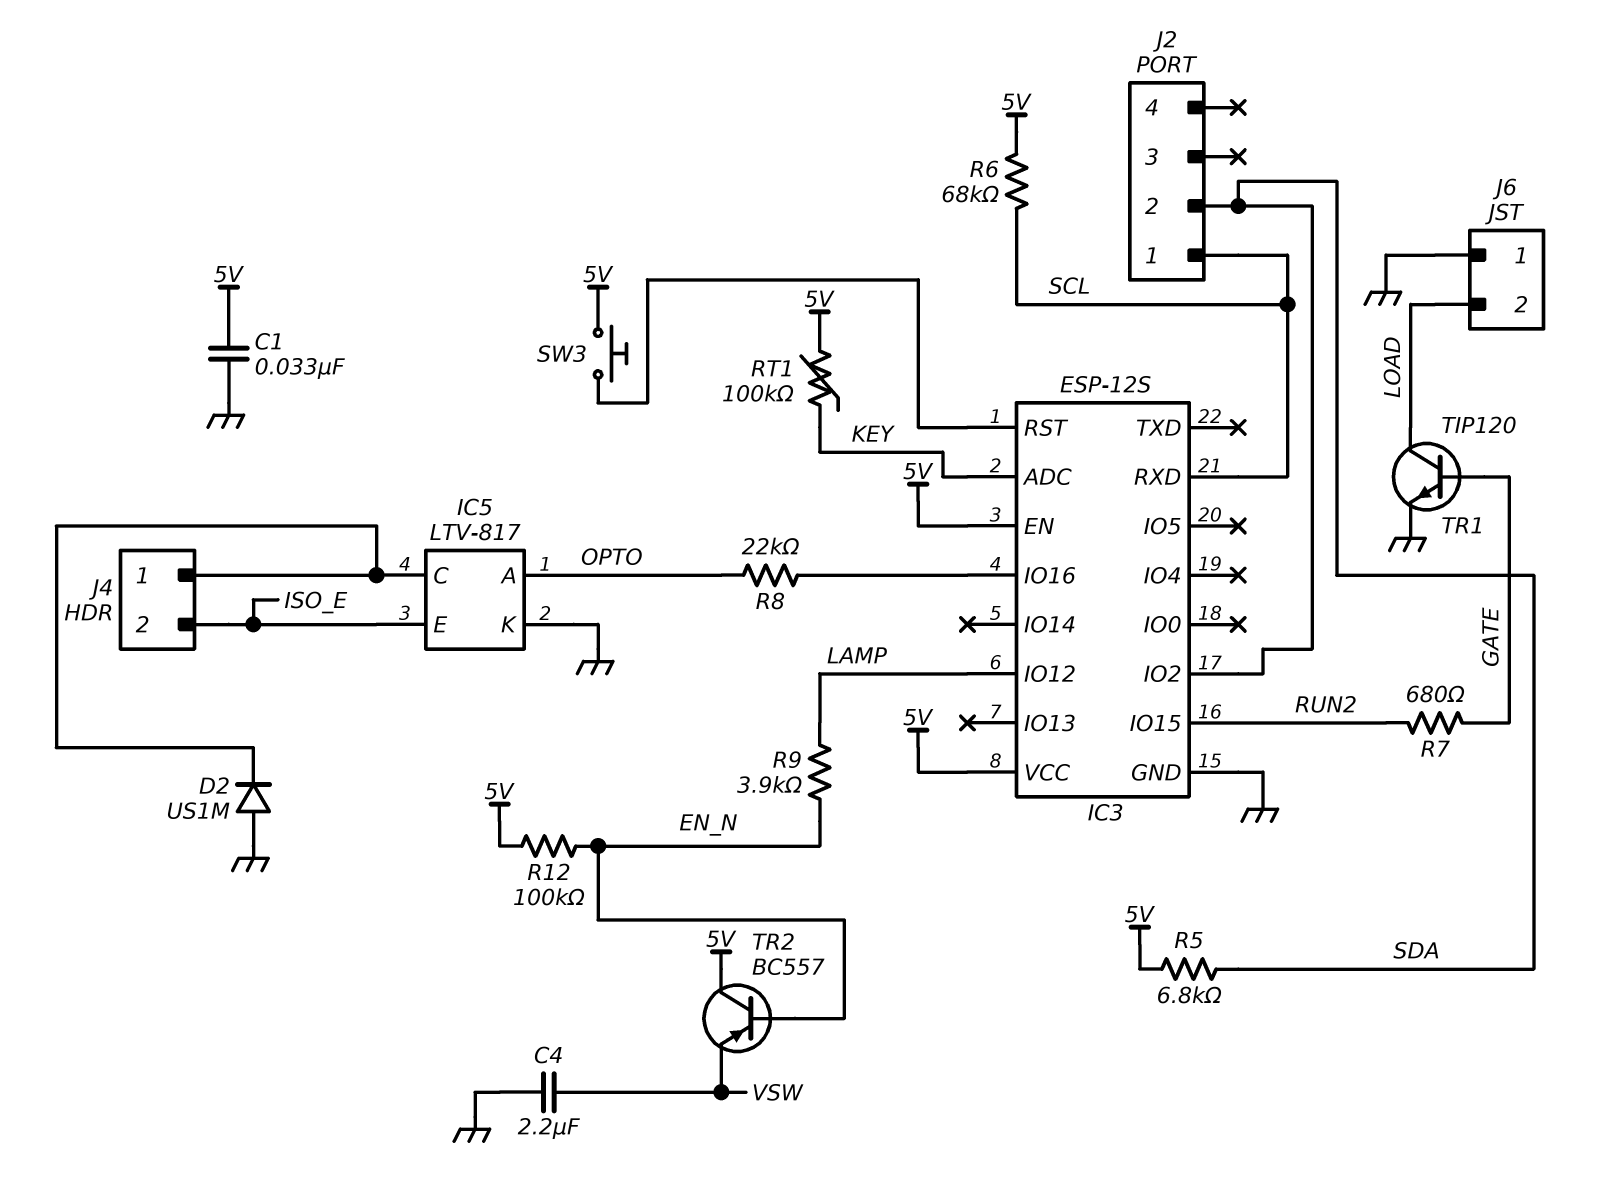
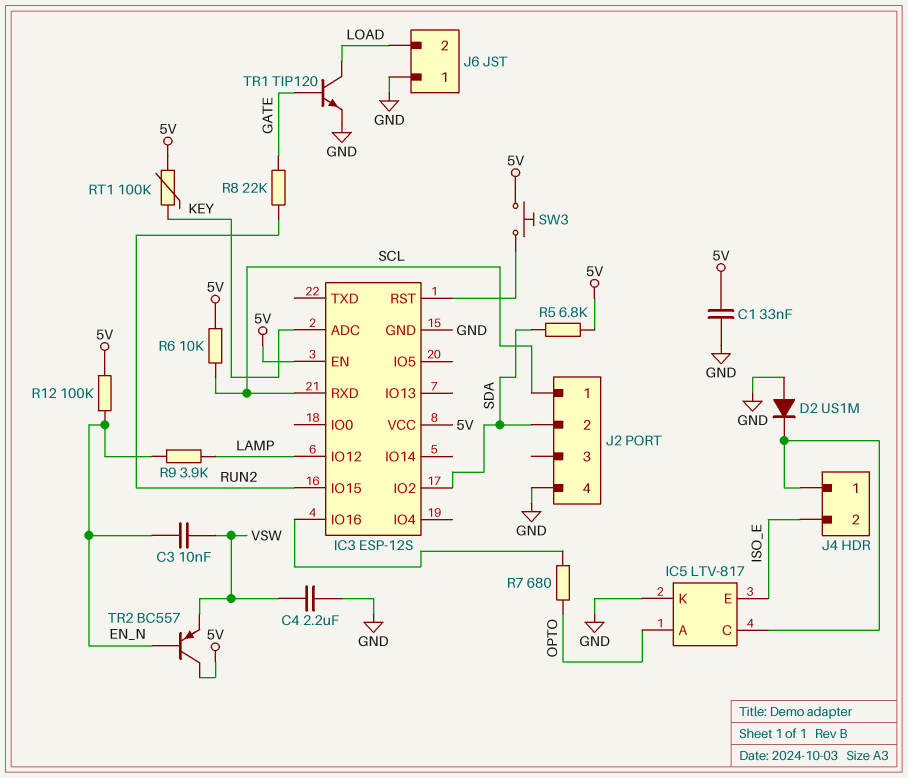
C3: none -> 10nF (EN_N, VSW)
J2 pin 4: none -> GND
R6: 68k (5V, SCL) -> 10k (5V, SCL)
R7: 680 (GATE, RUN2) -> 680 (IC3/IO16, OPTO)
R8: 22k (IC3/IO16, OPTO) -> 22k (GATE, RUN2)

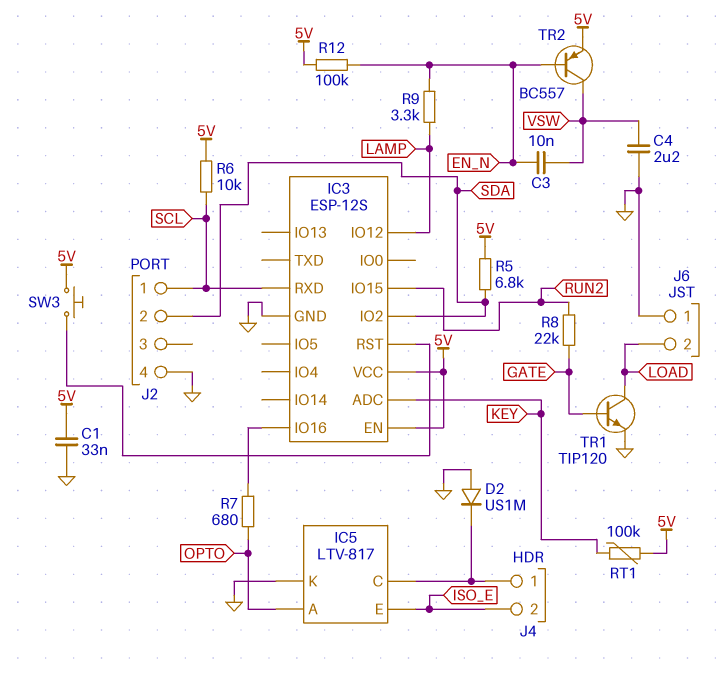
R9: 3.9k (EN_N, LAMP) -> 3.3k (EN_N, LAMP)
TR2: PNP BC557 (B EN_N, C 5V, E VSW) -> PNP BC557 (B EN_N, C VSW, E 5V)

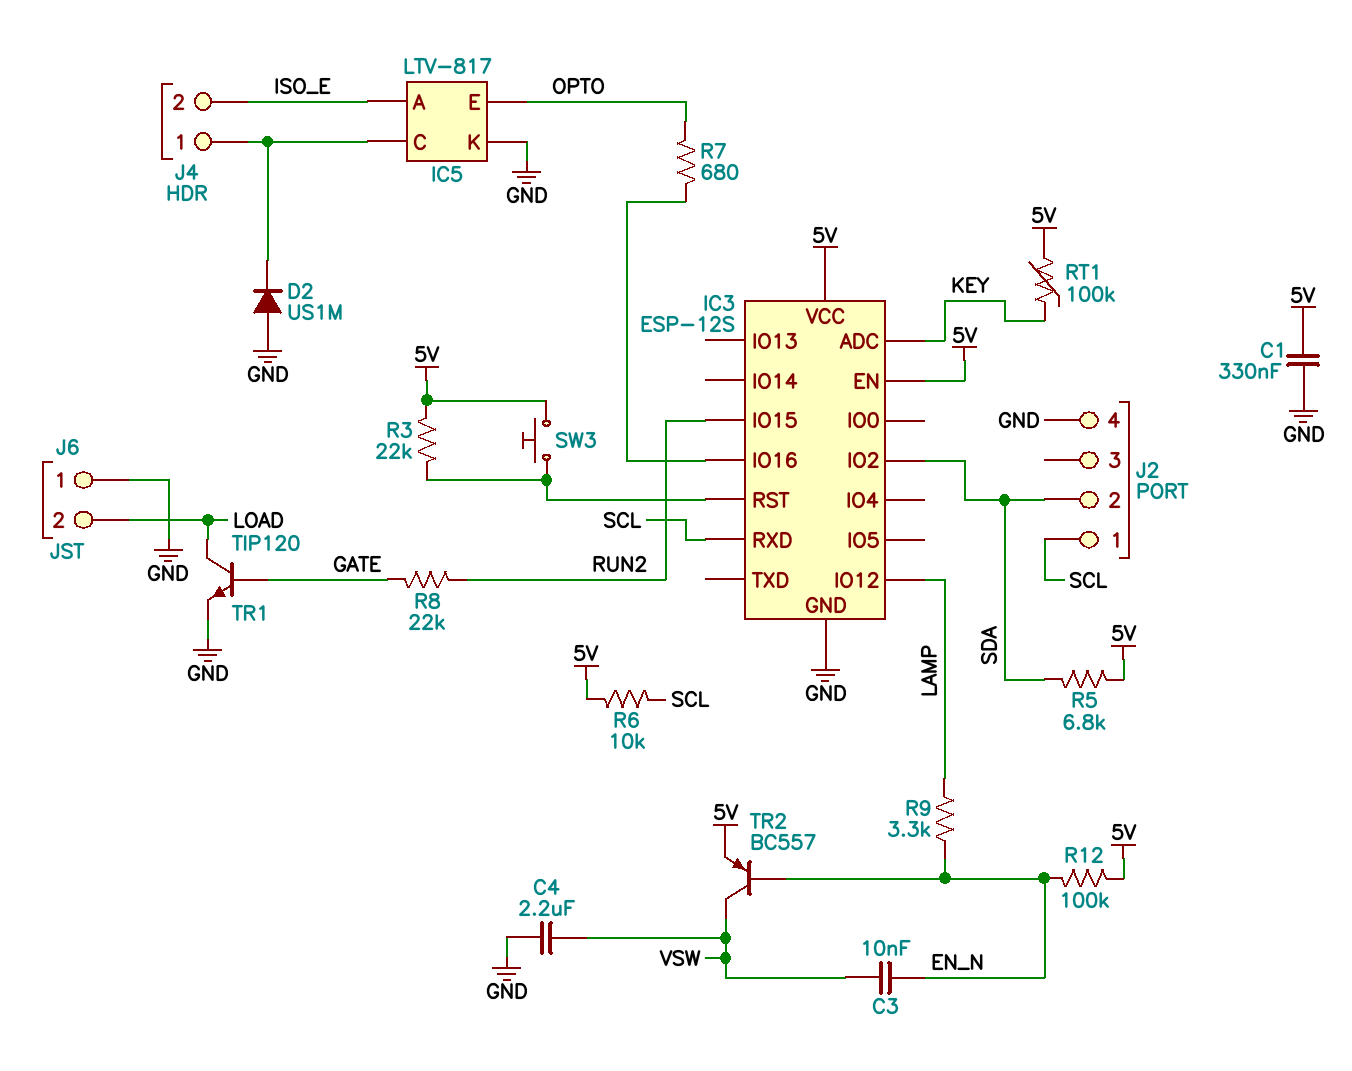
C1: 33nF (5V, GND) -> 330nF (5V, GND)
IC5 pin A: OPTO -> ISO_E
IC5 pin E: ISO_E -> OPTO
R3: none -> 22k (5V, IC3/RST)

